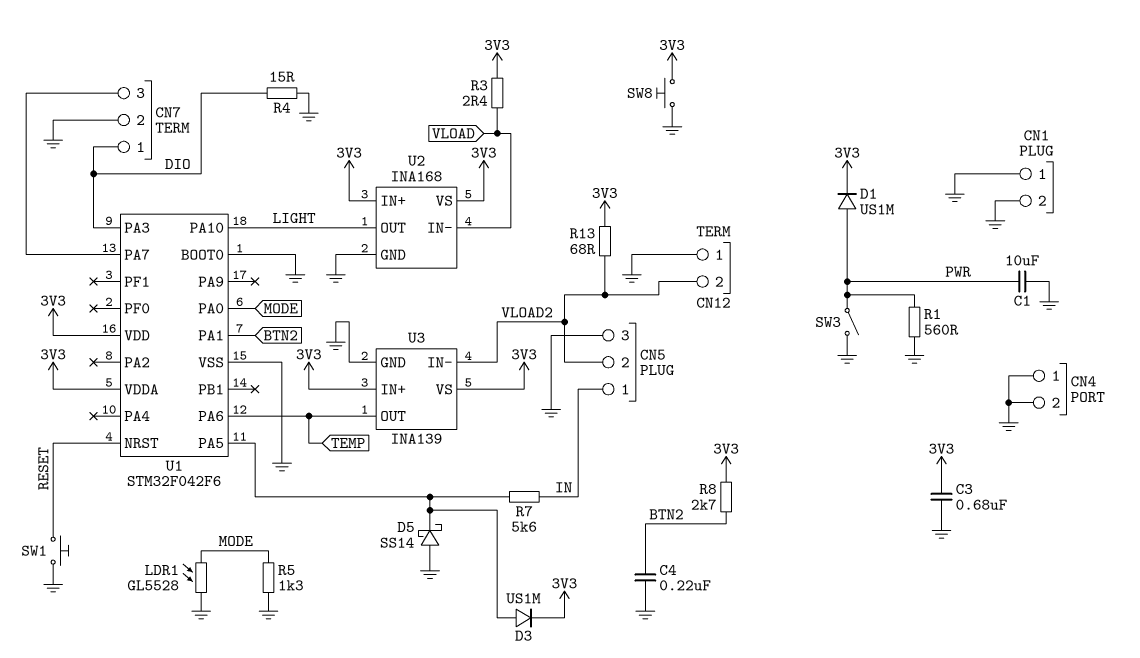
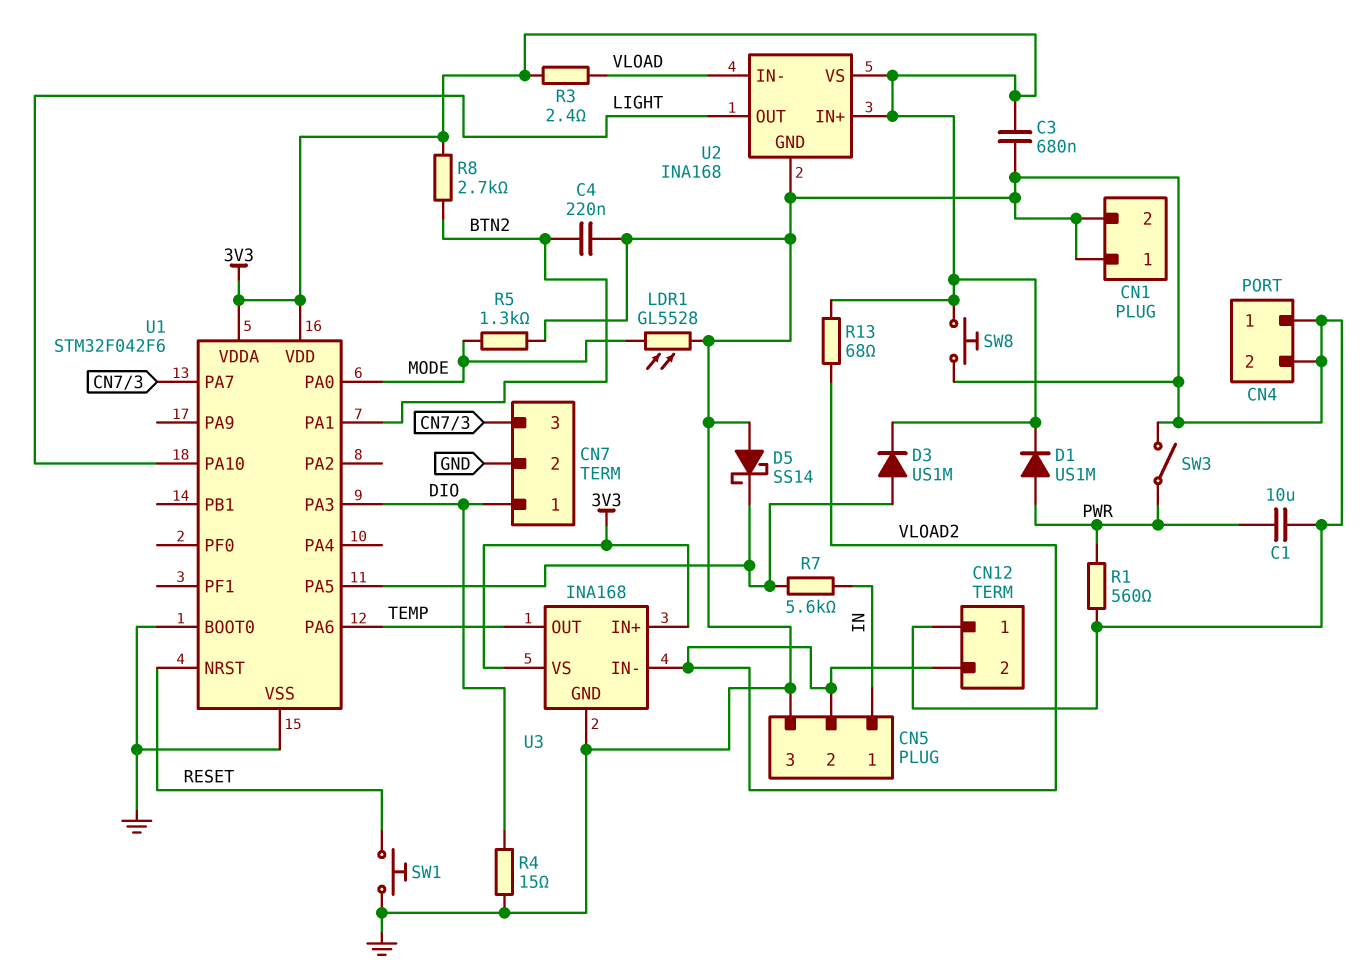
U3: INA139 -> INA168

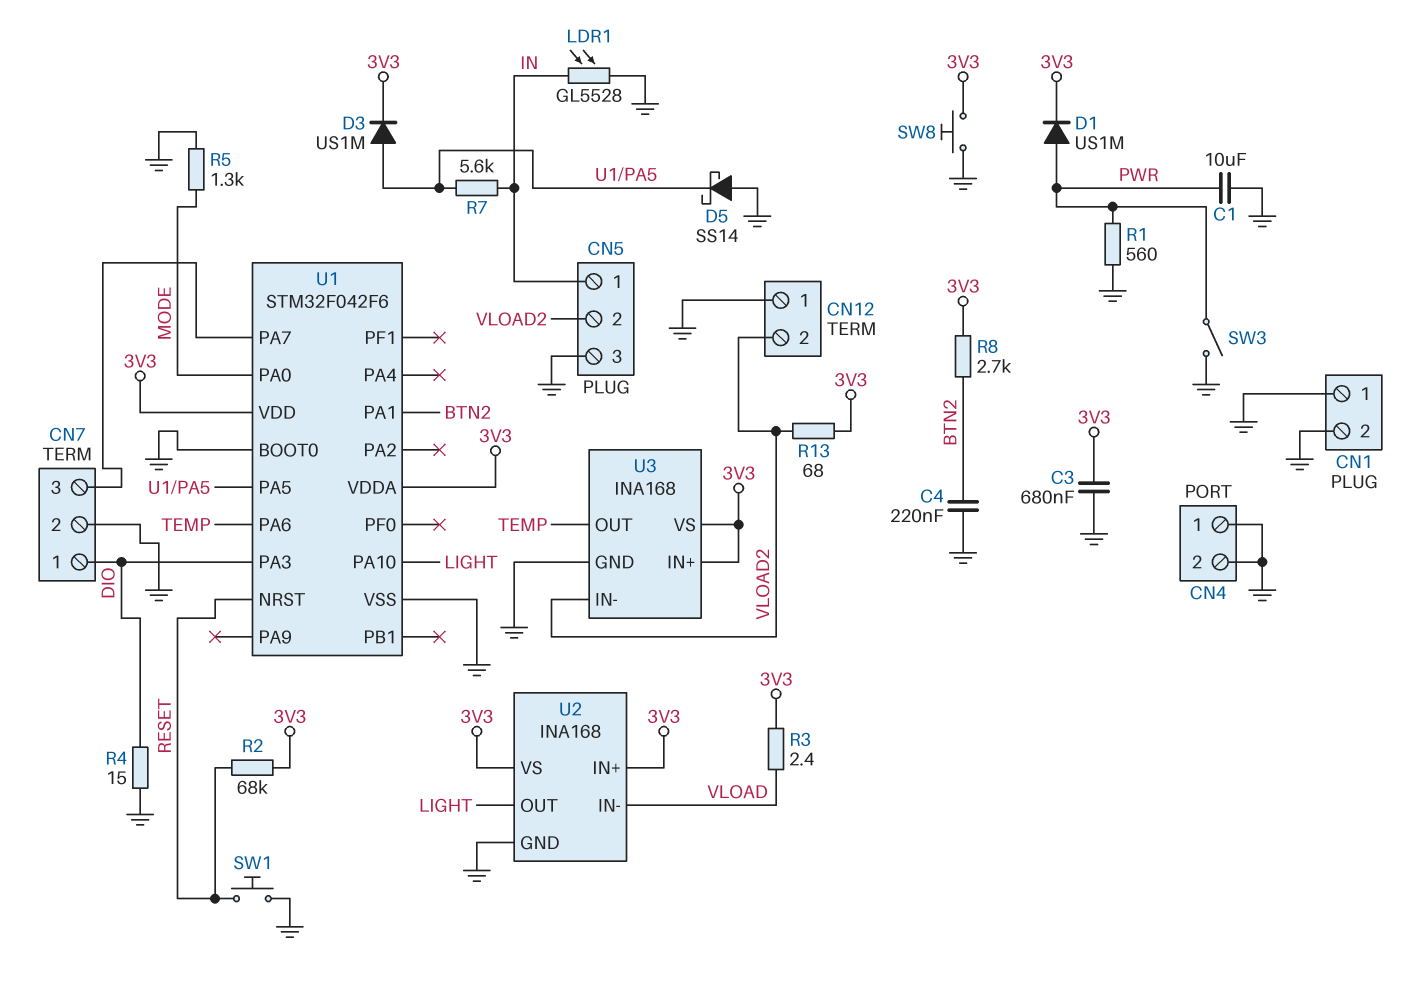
LDR1: GL5528 (GND, MODE) -> GL5528 (GND, IN)
R2: none -> 68k (3V3, RESET)

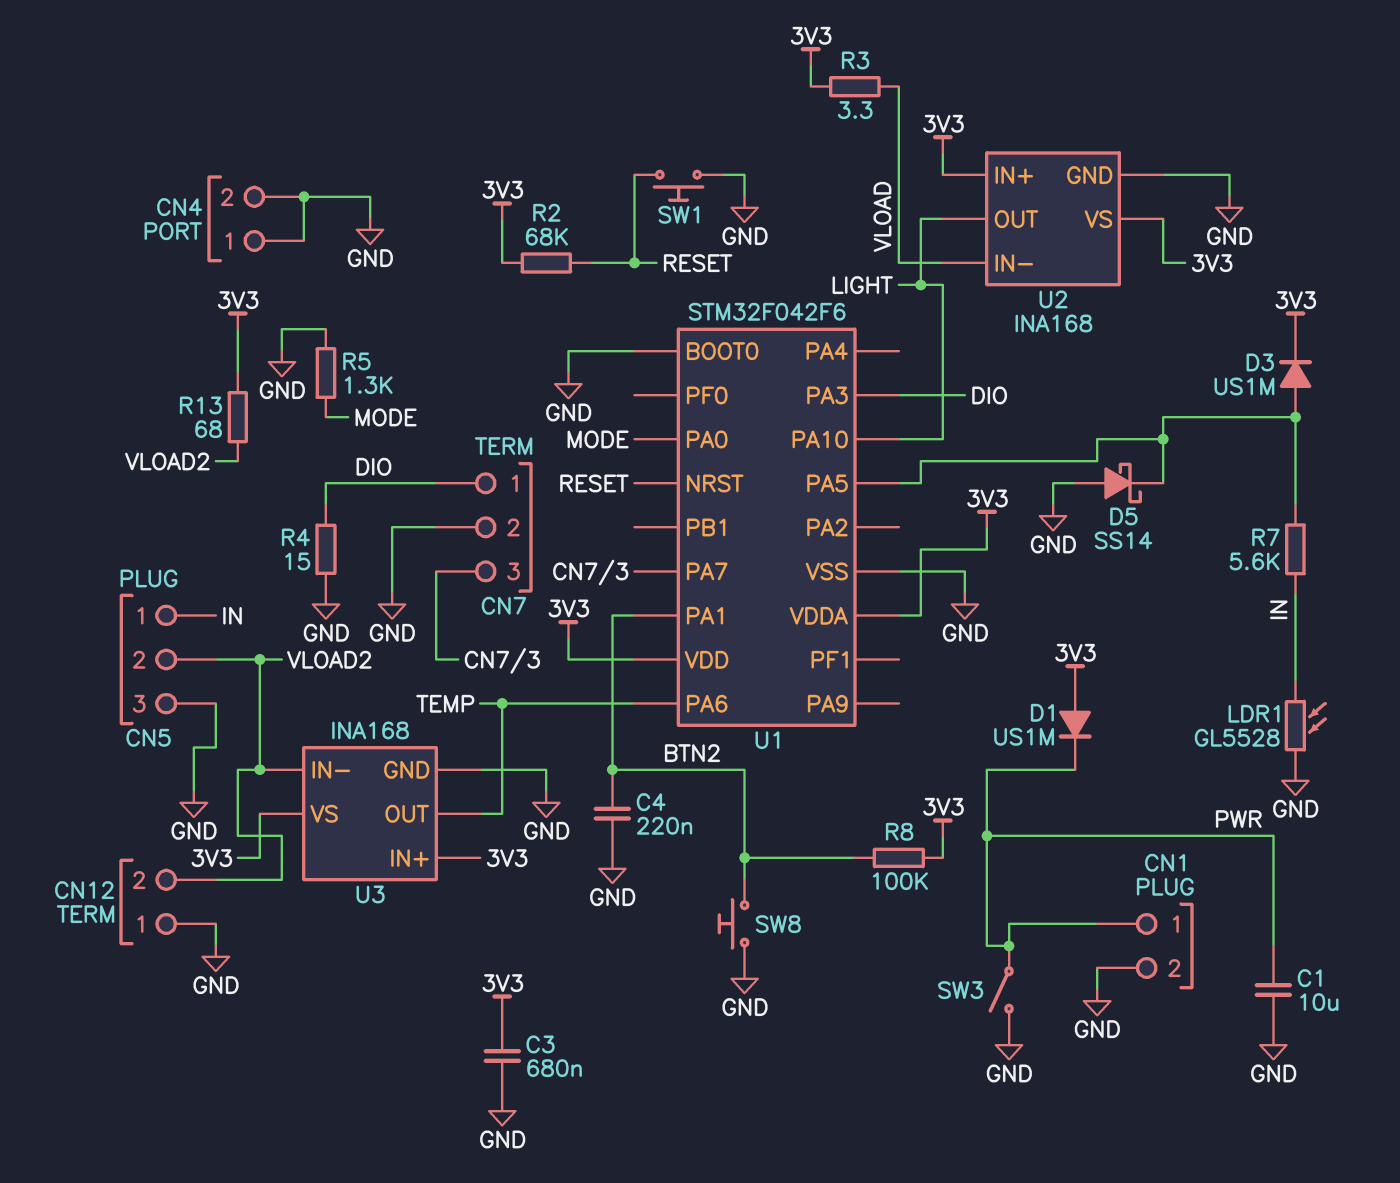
CN1 pin 1: GND -> PWR
D1: diode US1M (A PWR, K 3V3) -> diode US1M (A 3V3, K PWR)
R1: 560 (GND, PWR) -> none
R3: 2.4 (3V3, VLOAD) -> 3.3 (3V3, VLOAD)
R8: 2.7k (3V3, BTN2) -> 100k (3V3, BTN2)
SW8: button (3V3, GND) -> button (BTN2, GND)

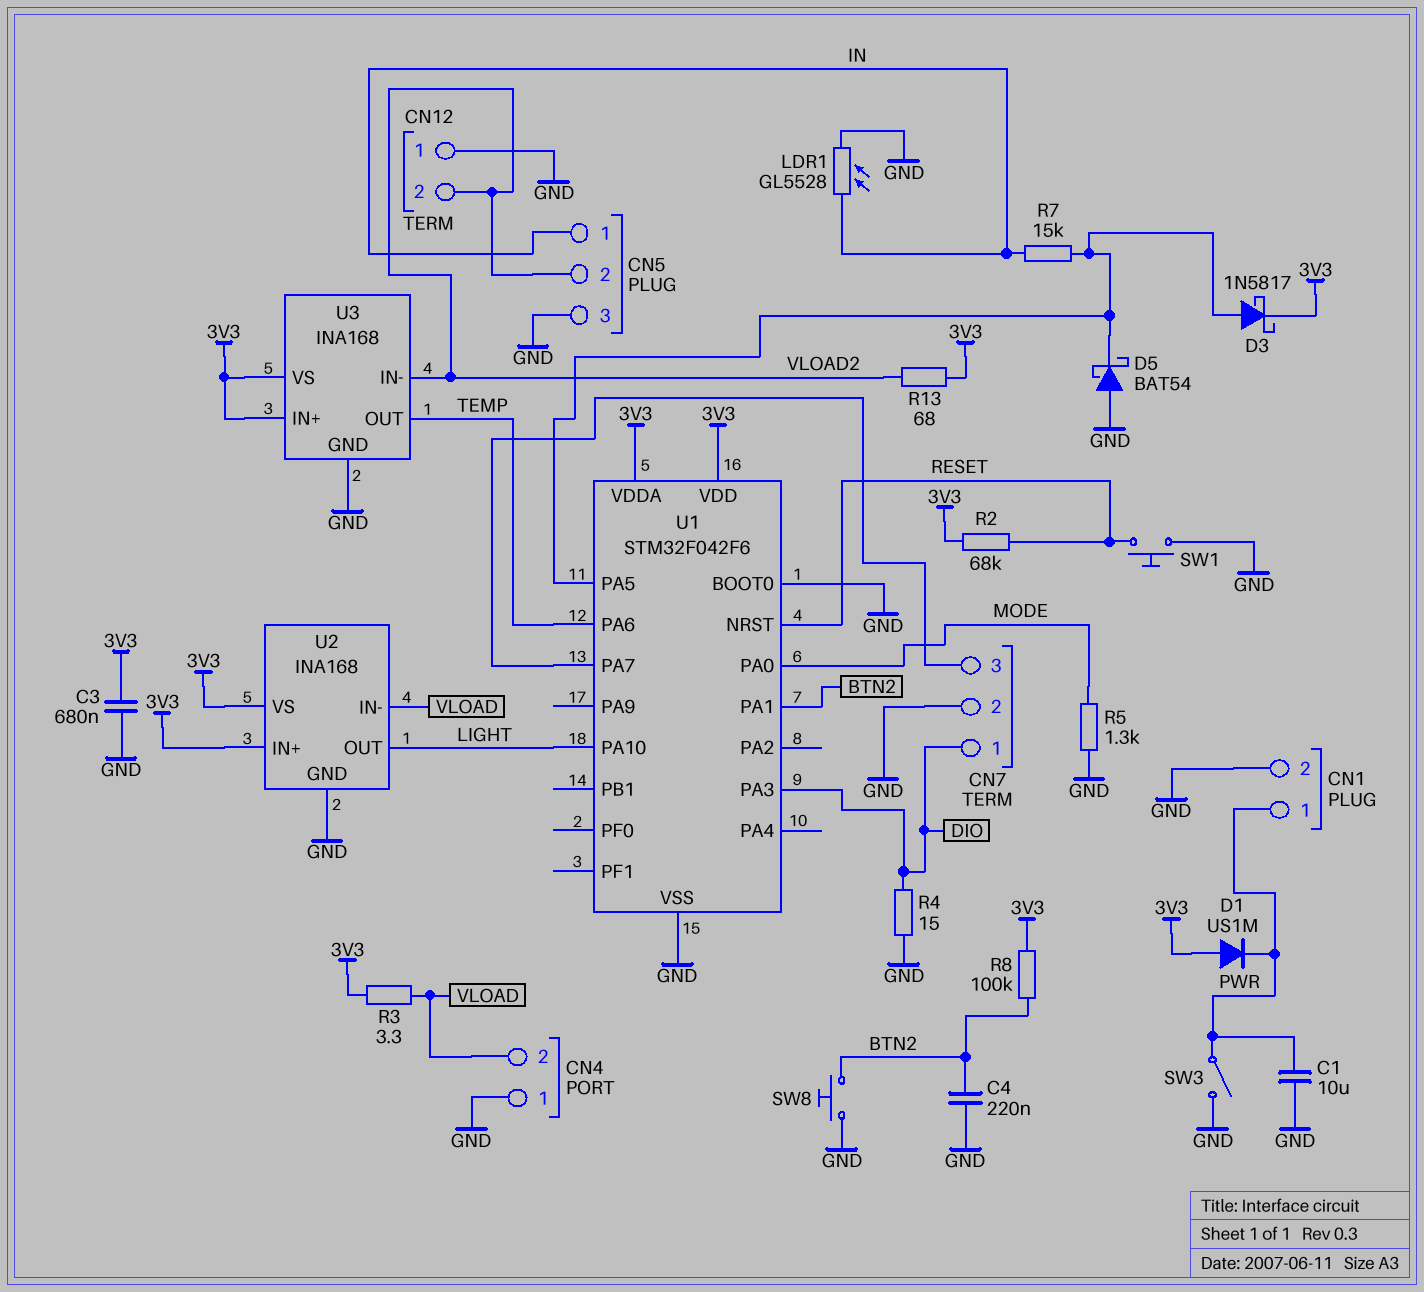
CN4 pin 2: GND -> VLOAD
D3: diode US1M (A U1/PA5, K 3V3) -> schottky 1N5817 (A U1/PA5, K 3V3)
D5: schottky SS14 (A GND, K U1/PA5) -> schottky BAT54 (A GND, K U1/PA5)
R7: 5.6k (IN, U1/PA5) -> 15k (IN, U1/PA5)

